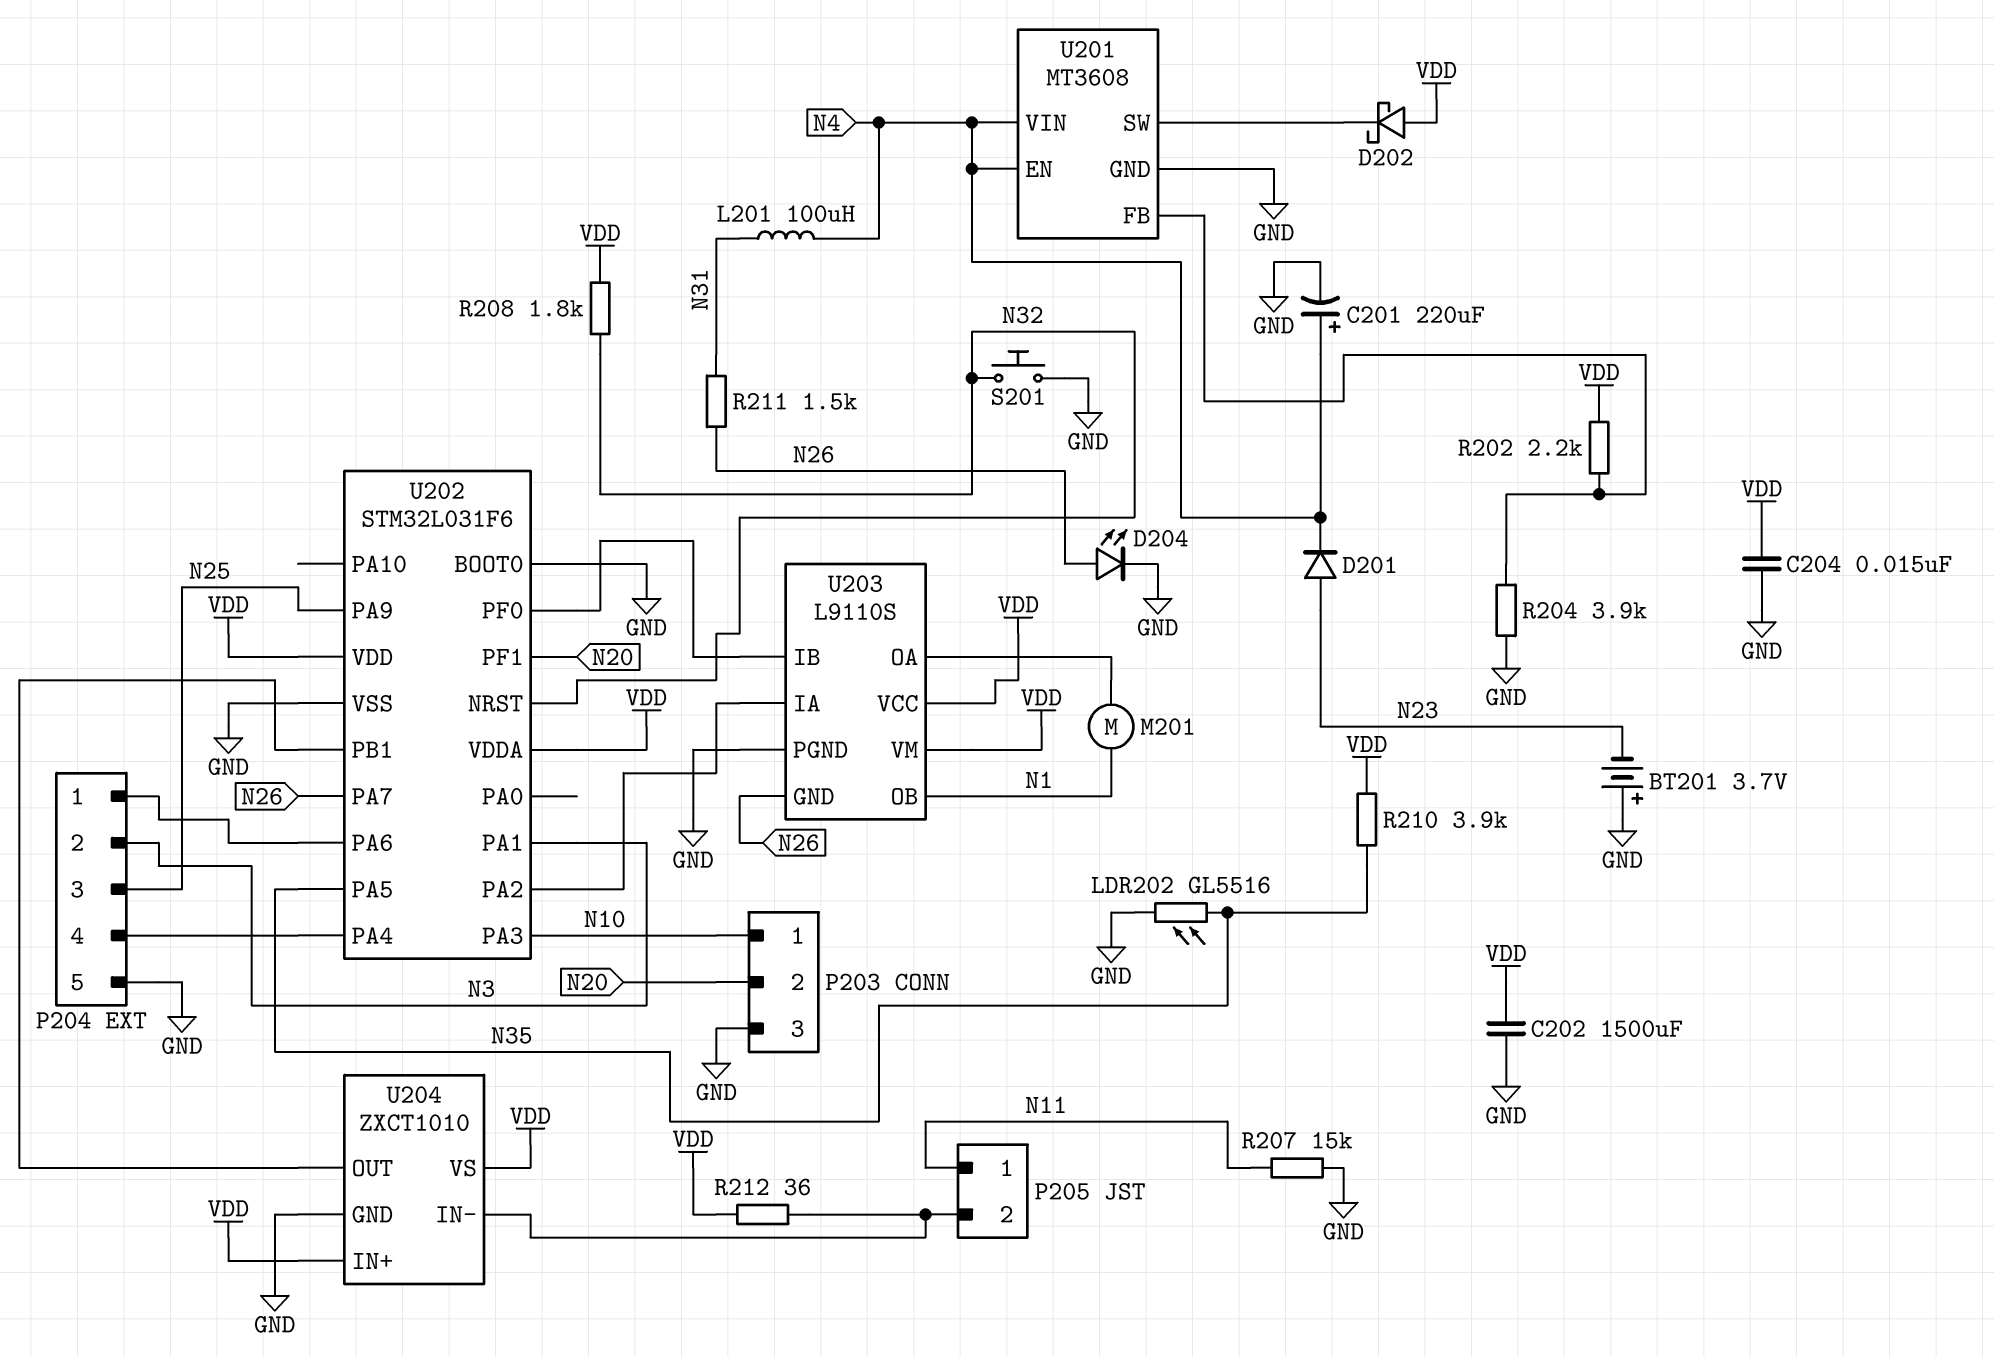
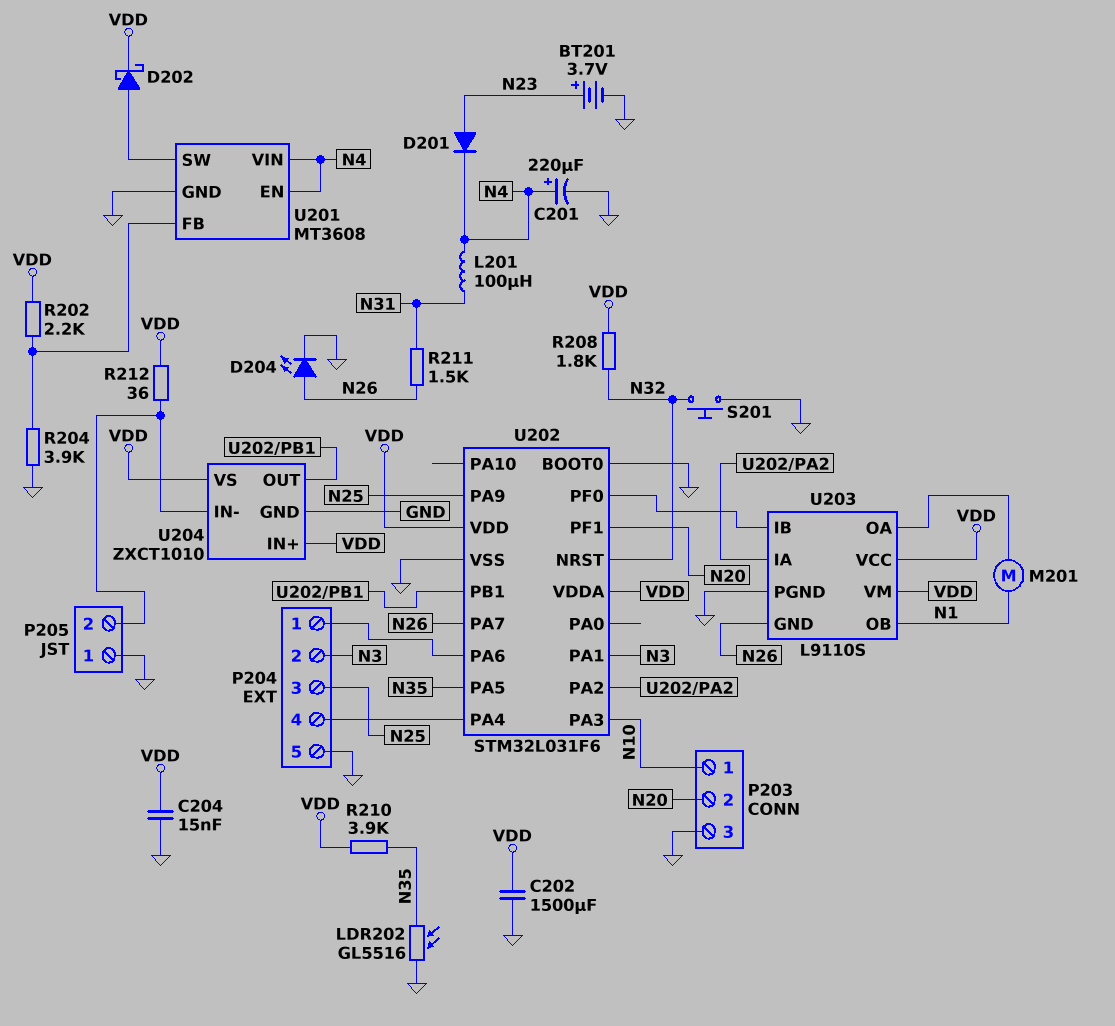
BT201: 3.7V (plus GND, minus N23) -> 3.7V (plus N23, minus GND)
D202: schottky (A VDD, K U201/SW) -> schottky (A U201/SW, K VDD)
P205 pin 1: N11 -> GND
R207: 15k (GND, N11) -> none

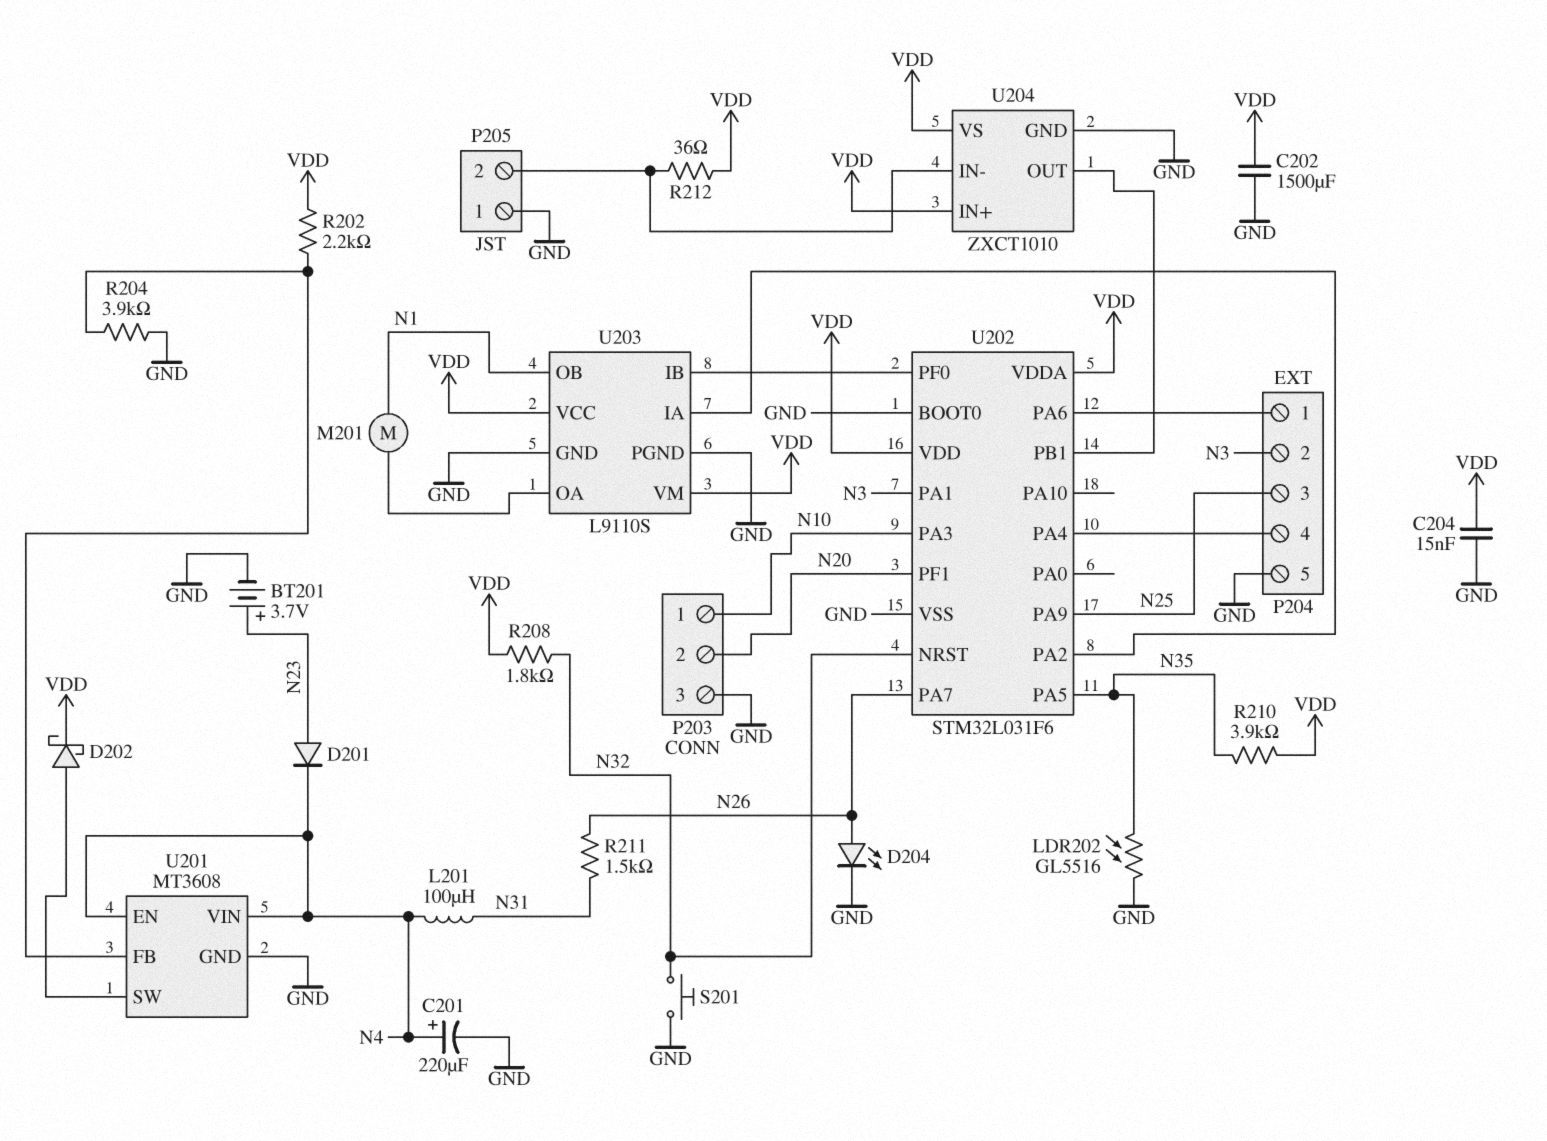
U203 pin GND: N26 -> GND

